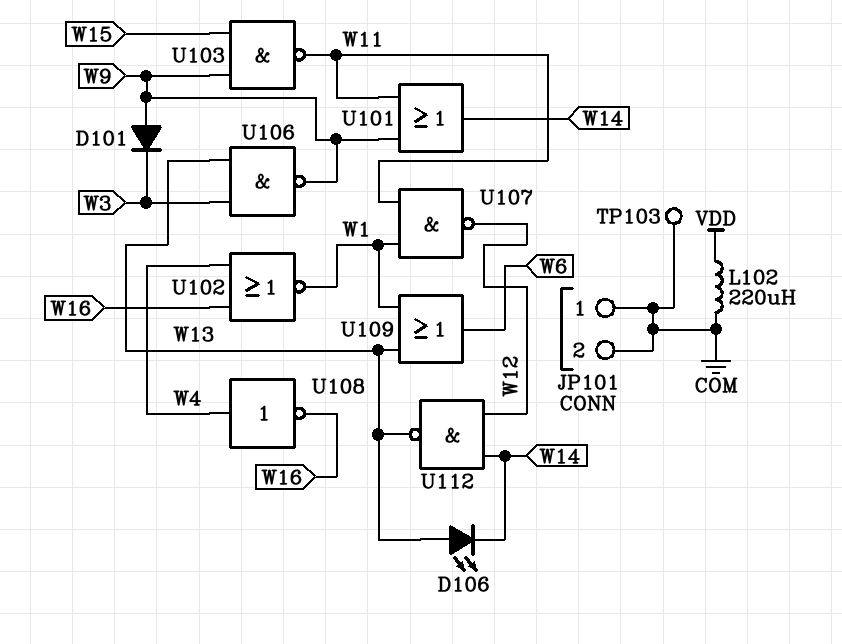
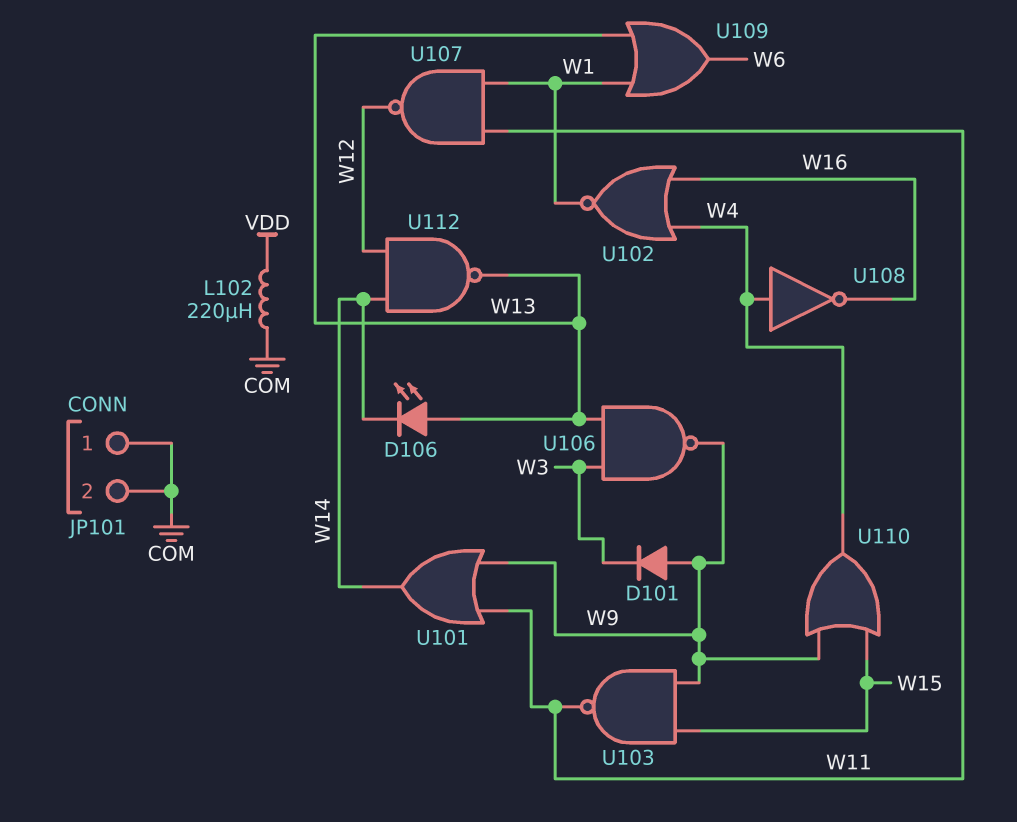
TP103: test point (COM) -> none
U110: none -> OR (in W9, in W15, out W4)

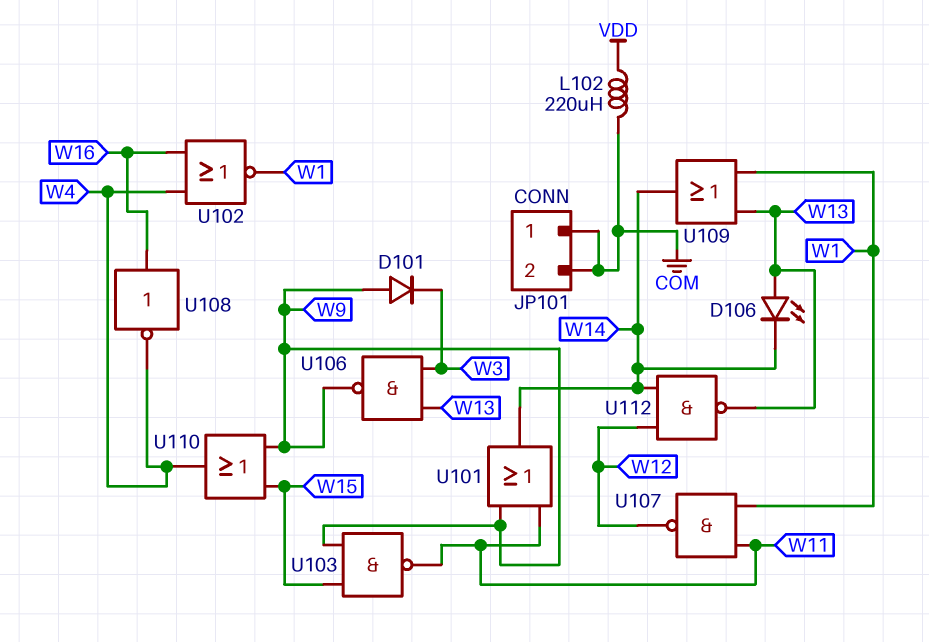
U108: NOT (in W4, out W16) -> NOT (in W16, out W4)
U109: OR (in W1, in W13, out W6) -> OR (in W1, in W13, out W14)

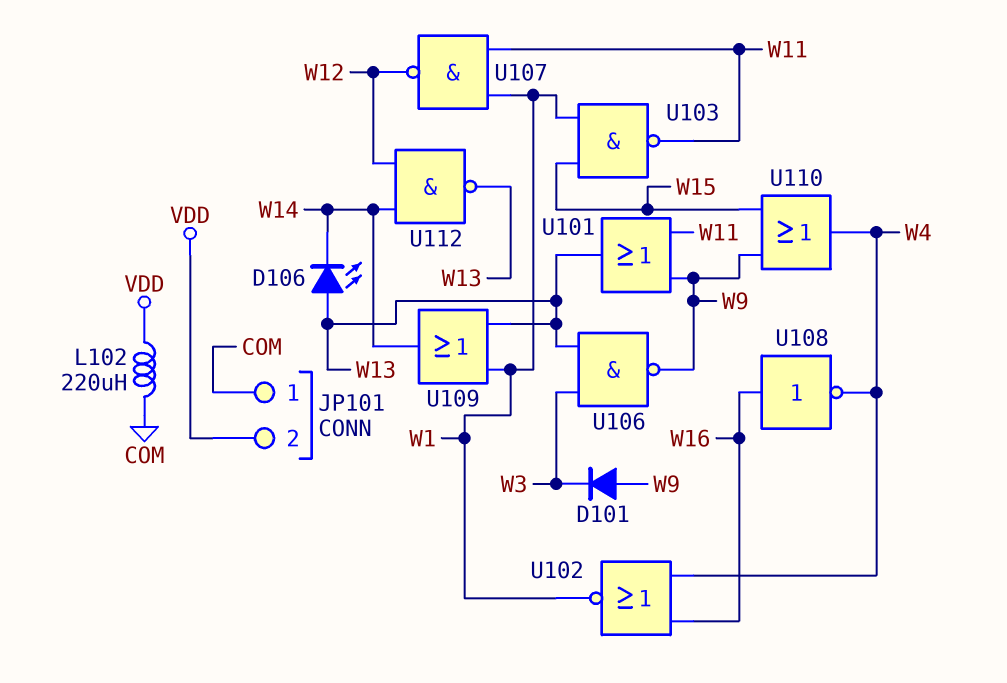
JP101 pin 2: COM -> VDD
U101: OR (in W9, in W11, out W14) -> OR (in W9, in W11, out W13)
U103: NAND (in W9, in W15, out W11) -> NAND (in W1, in W15, out W11)

